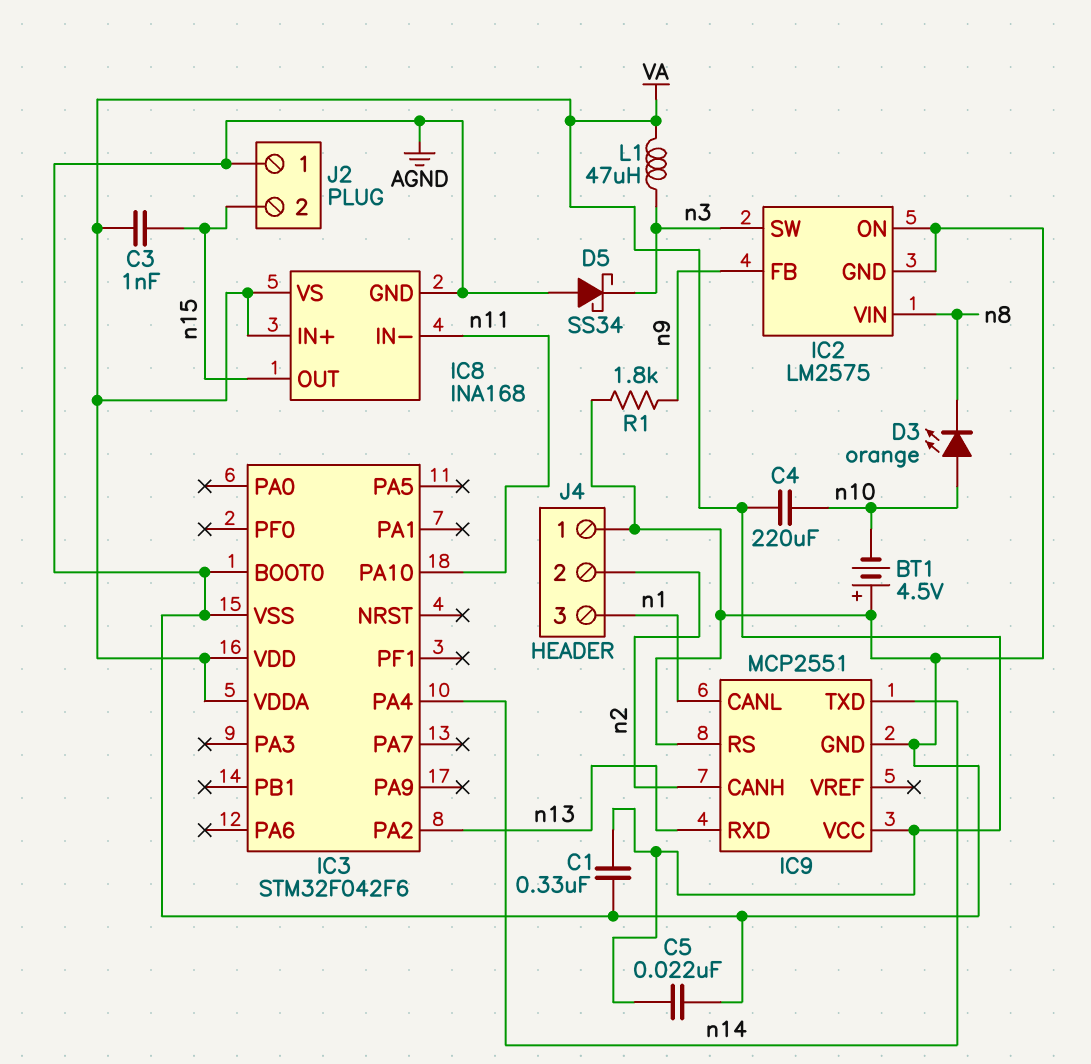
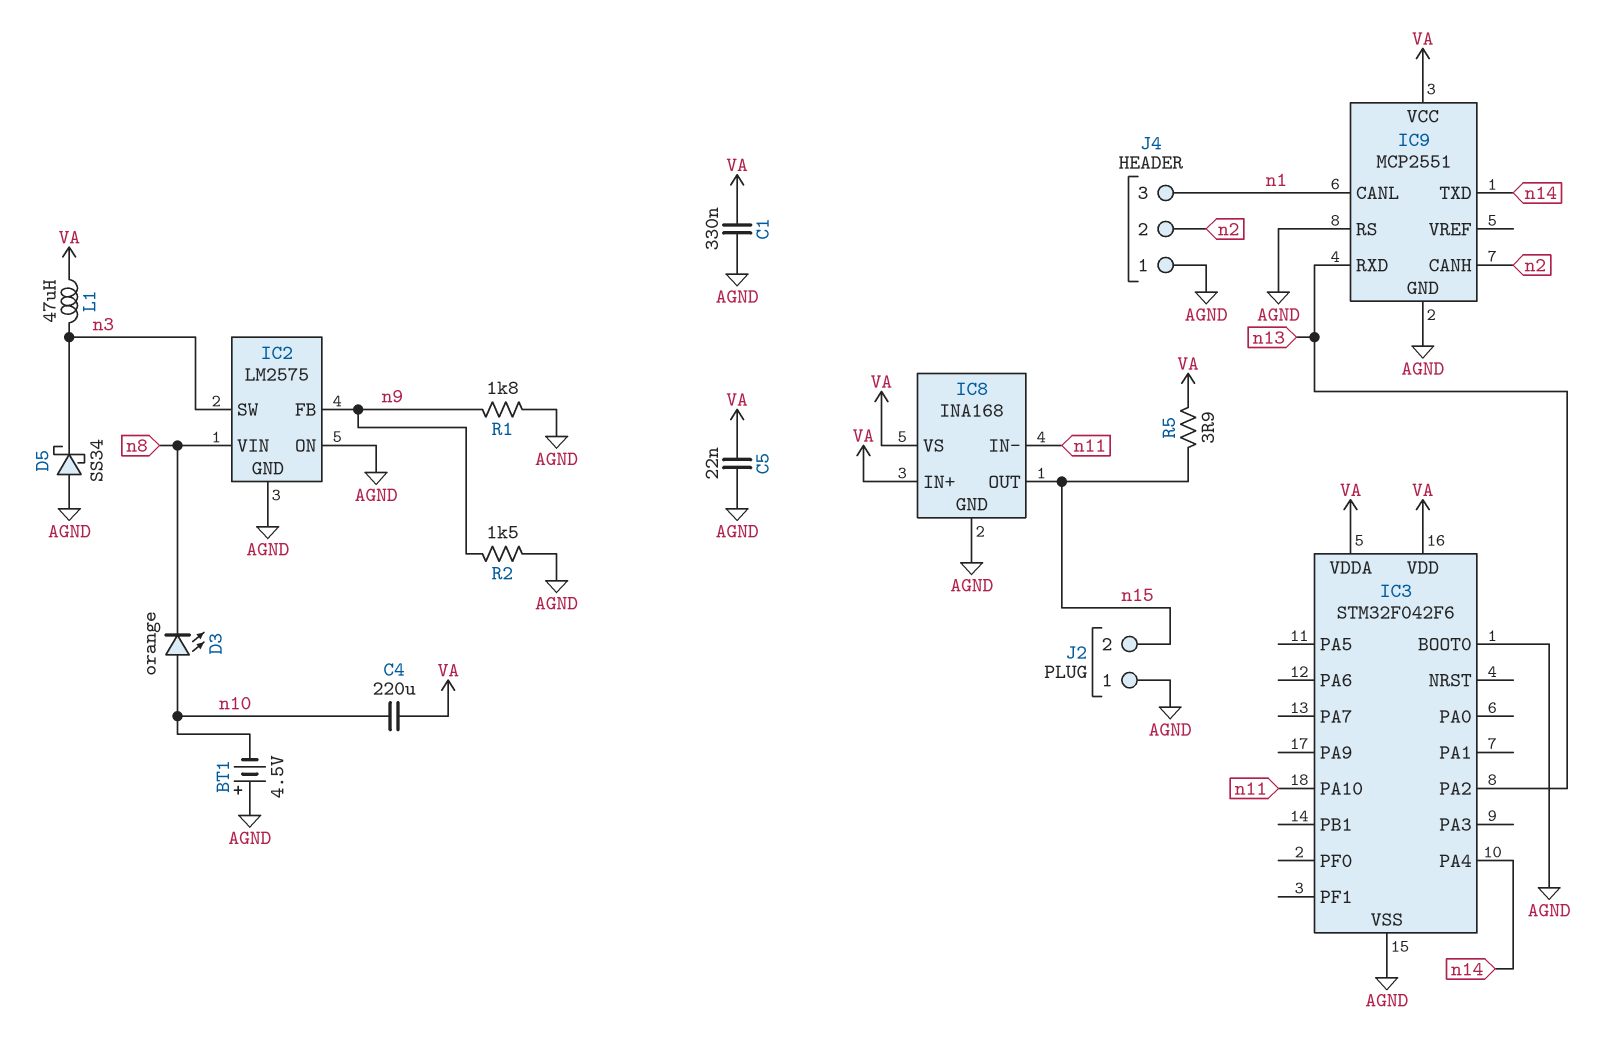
C3: 1nF (VA, n15) -> none
R2: none -> 1.5k (AGND, n9)
R5: none -> 3.9 (VA, n15)

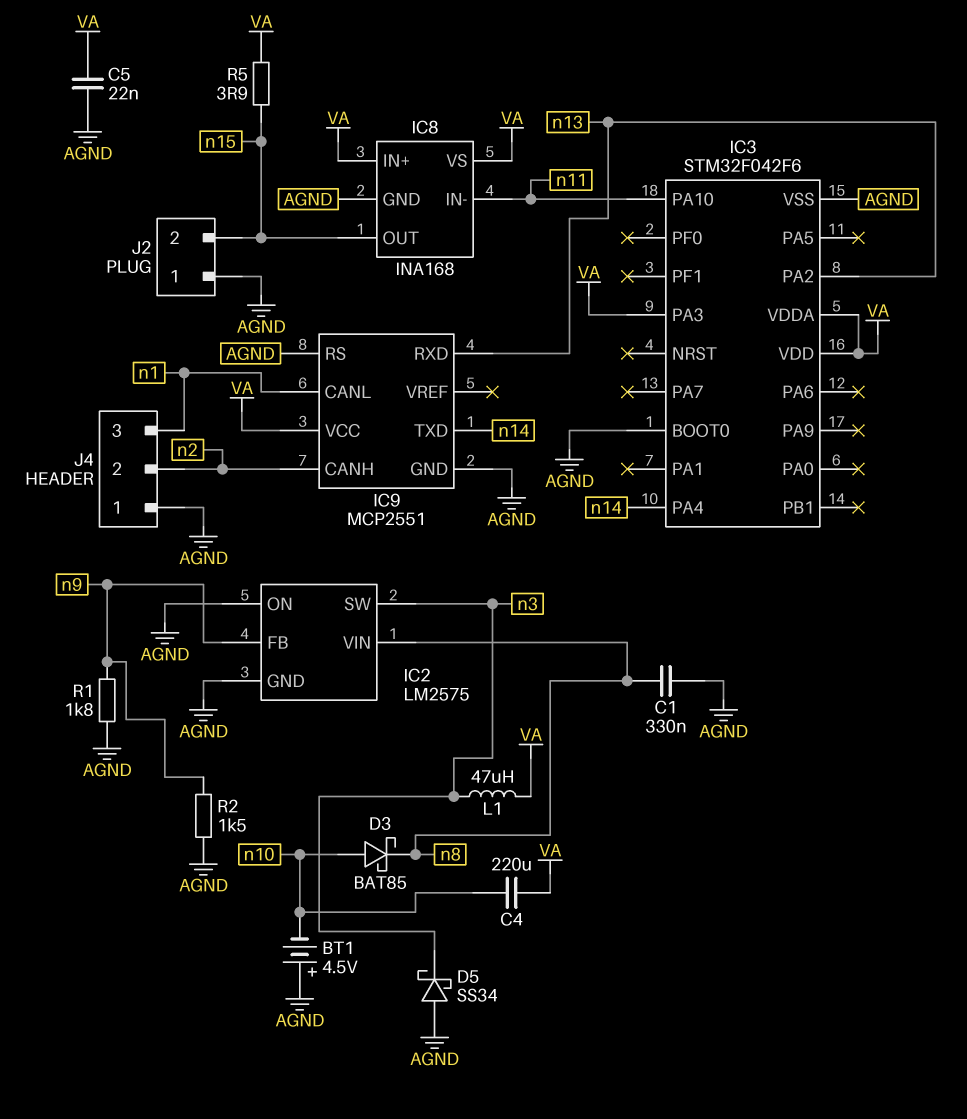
C1: 330nF (AGND, VA) -> 330nF (AGND, n8)
D3: LED orange (A n10, K n8) -> schottky BAT85 (A n10, K n8)
IC3 pin PA3: none -> VA

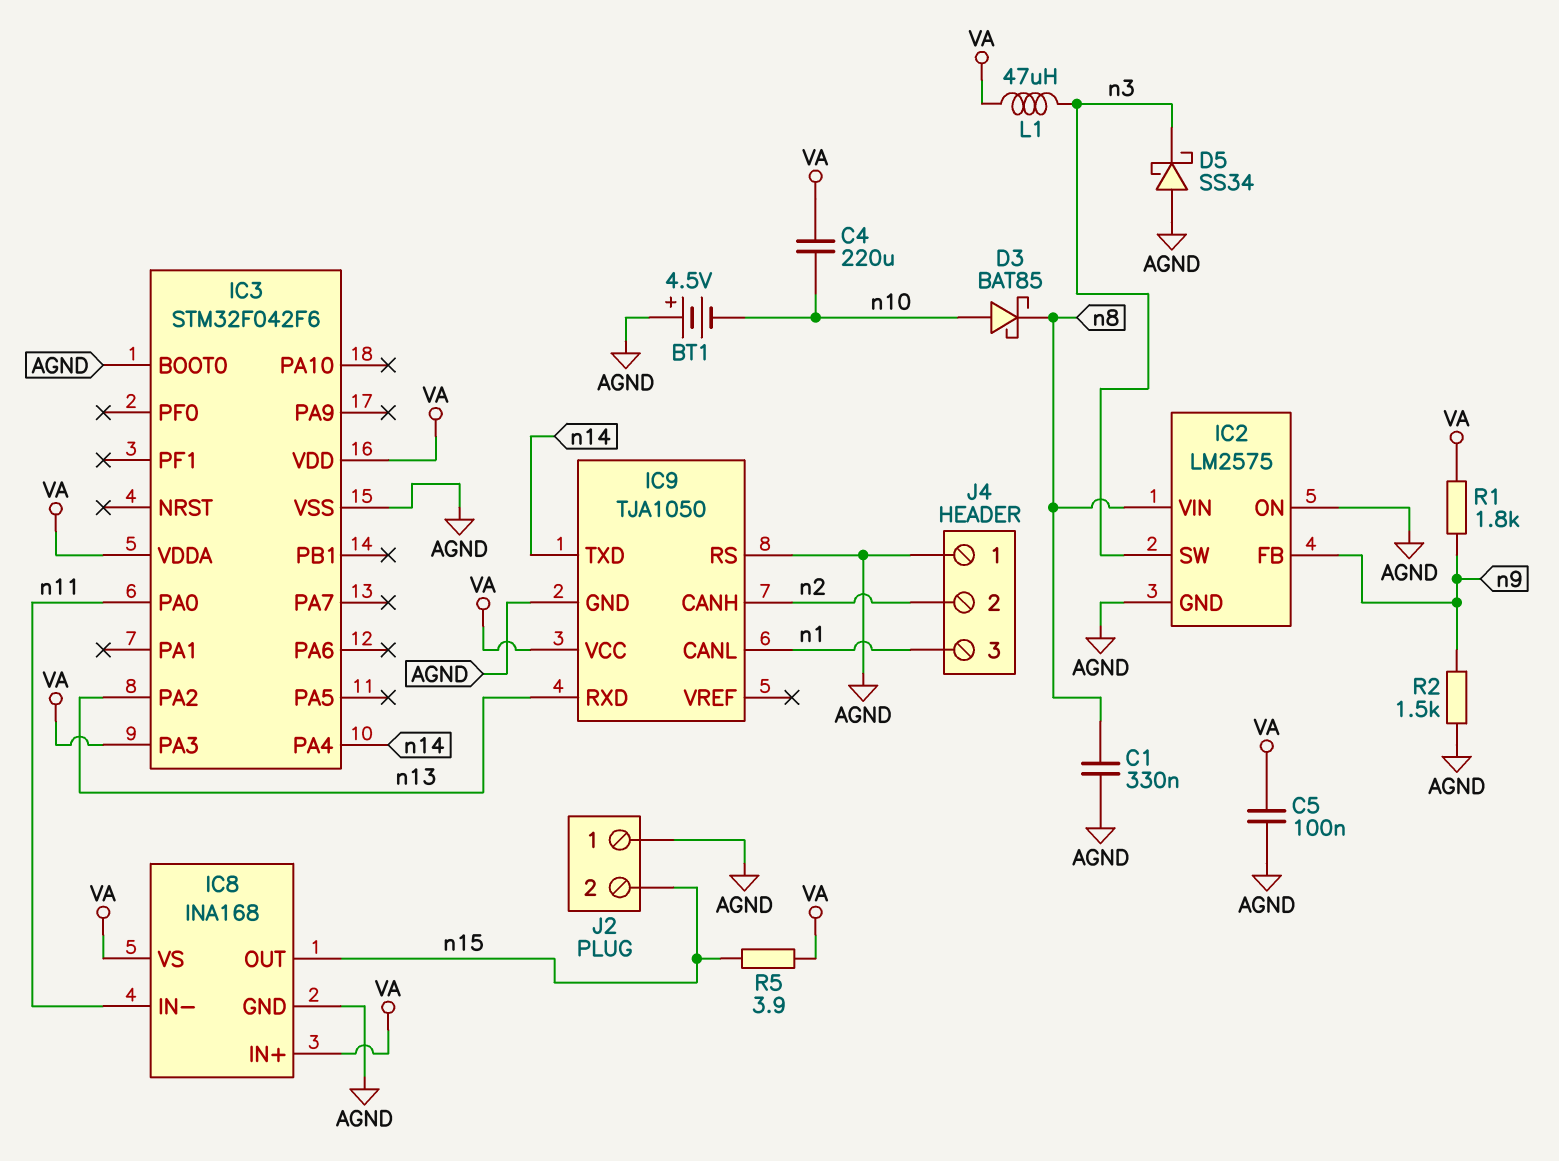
C5: 22nF (AGND, VA) -> 100nF (AGND, VA)
IC3 pin PA0: none -> n11
IC3 pin PA10: n11 -> none
IC9: MCP2551 -> TJA1050
R1: 1.8k (AGND, n9) -> 1.8k (VA, n9)

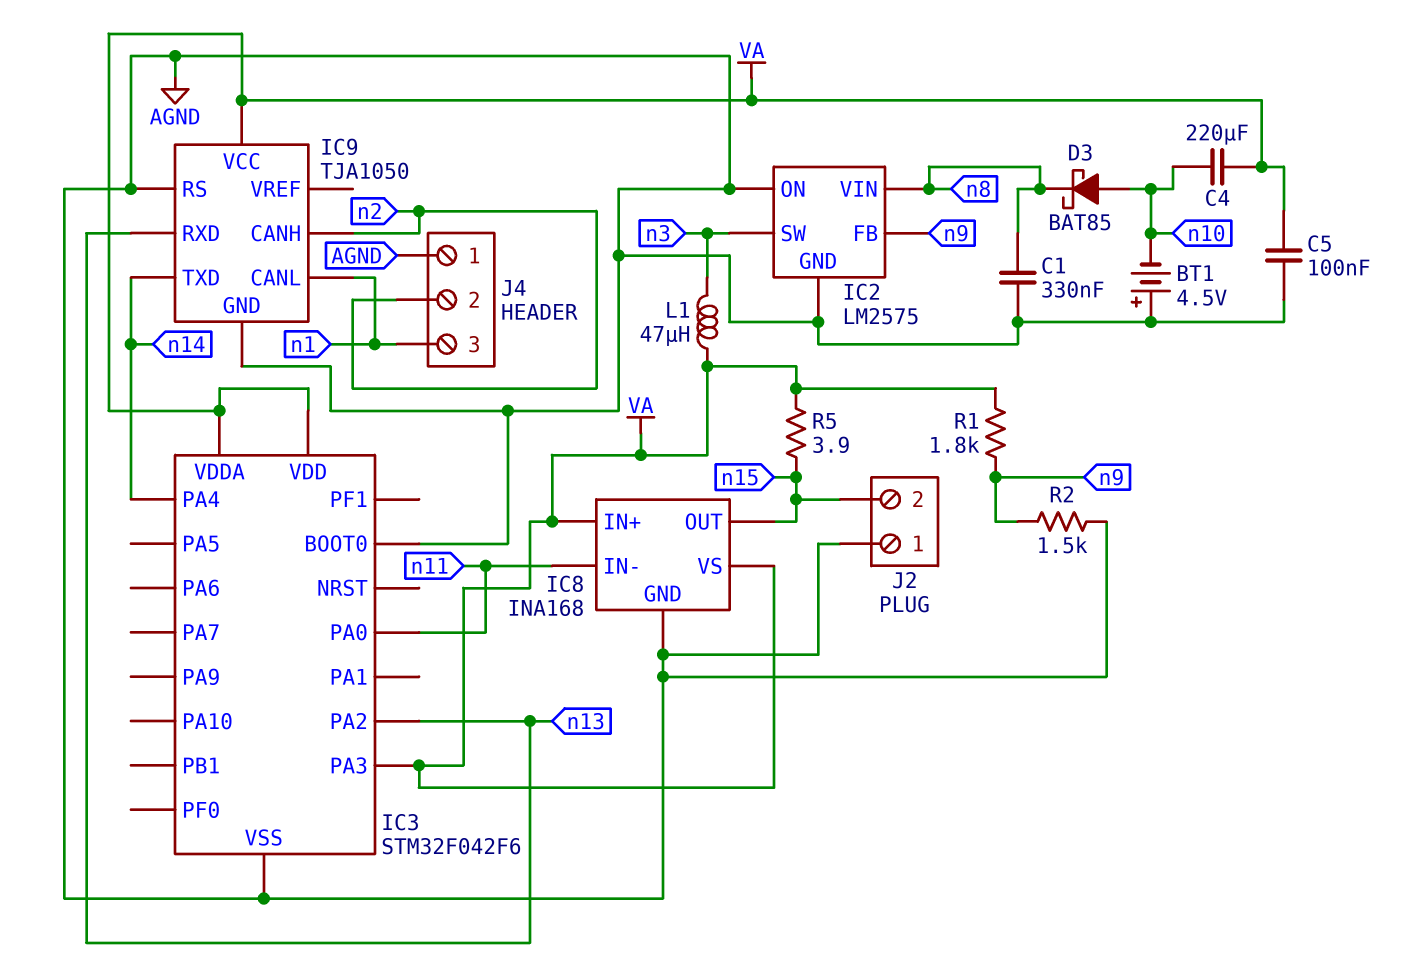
D5: schottky SS34 (A AGND, K n3) -> none

